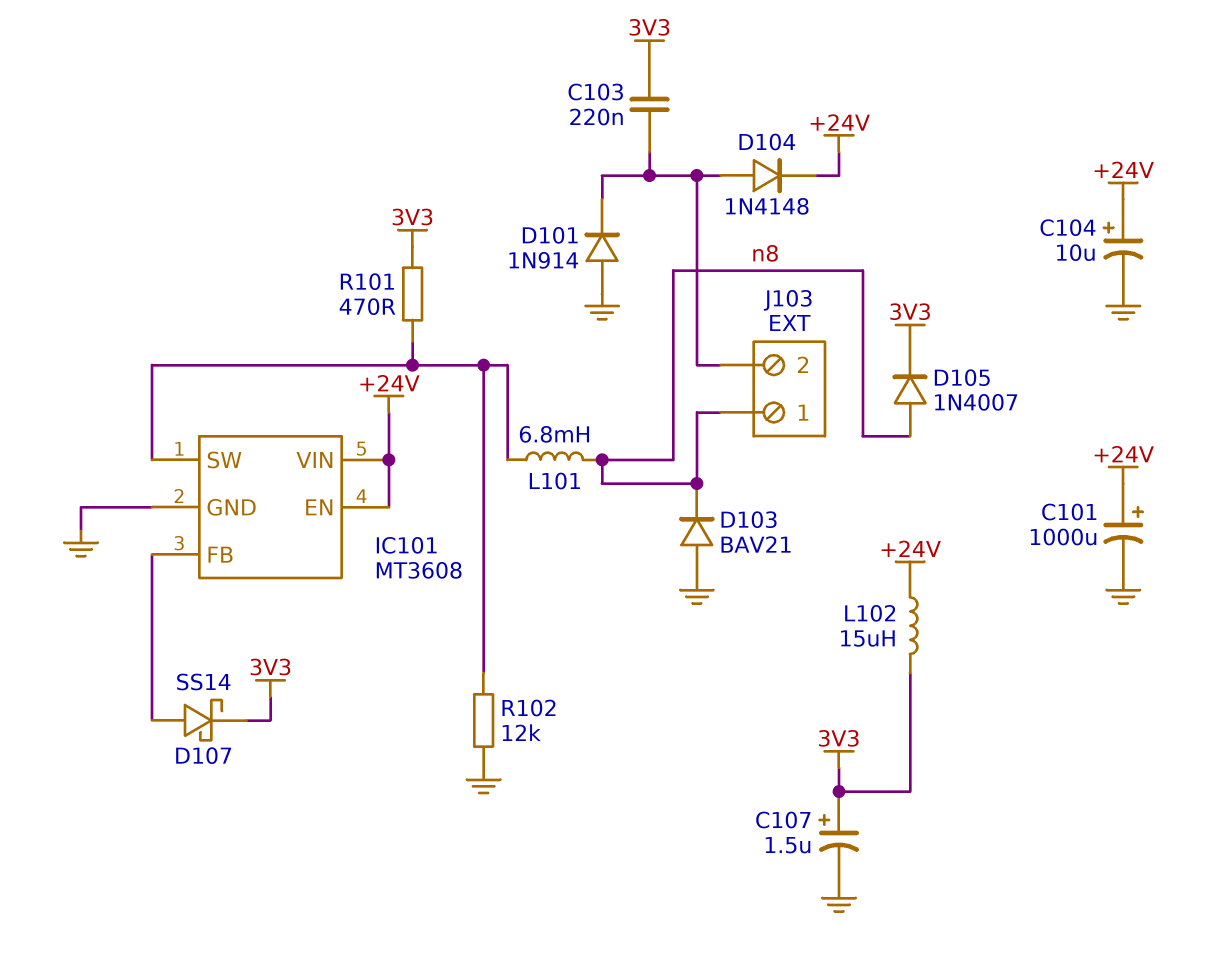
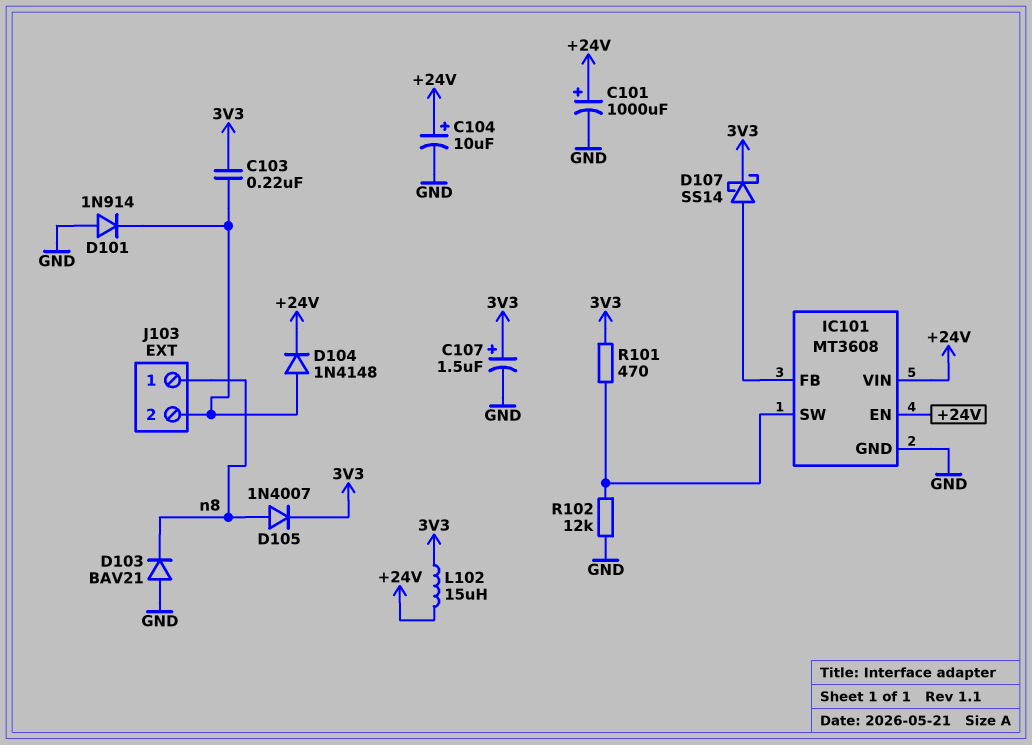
L101: 6.8mH (IC101/SW, n8) -> none

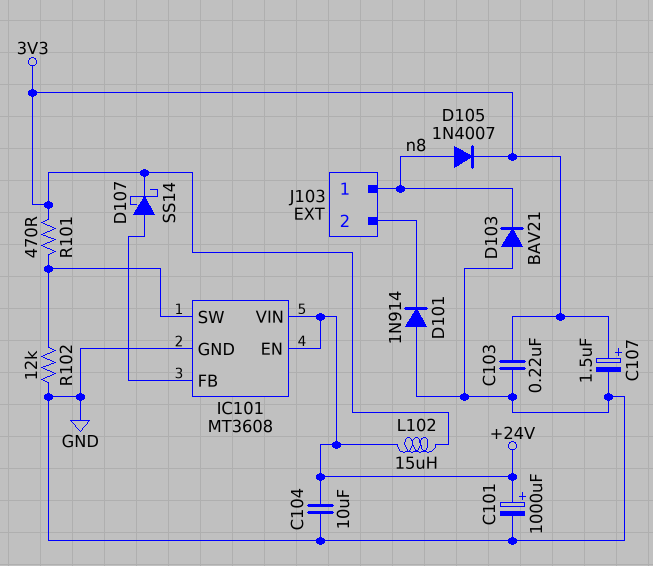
C103: 220nF (3V3, J103/2) -> 220nF (3V3, GND)
C104: 10uF (plus +24V, minus GND) -> 10uF (+24V, GND)
D104: diode 1N4148 (A J103/2, K +24V) -> none

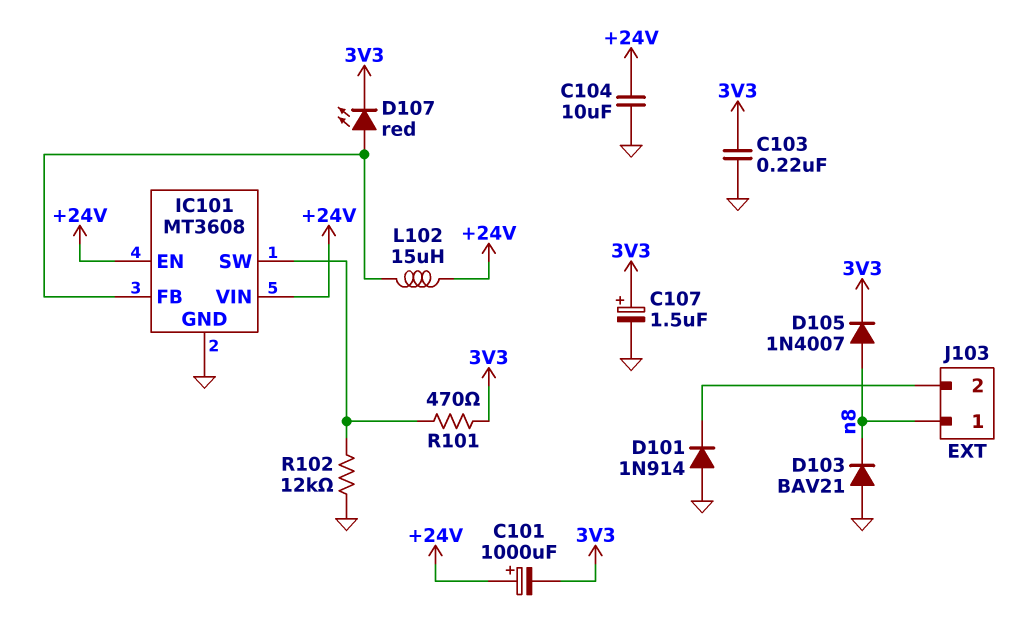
C101: 1000uF (plus +24V, minus GND) -> 1000uF (plus +24V, minus 3V3)
D107: schottky SS14 (A IC101/FB, K 3V3) -> LED red (A IC101/FB, K 3V3)
L102: 15uH (+24V, 3V3) -> 15uH (+24V, IC101/FB)

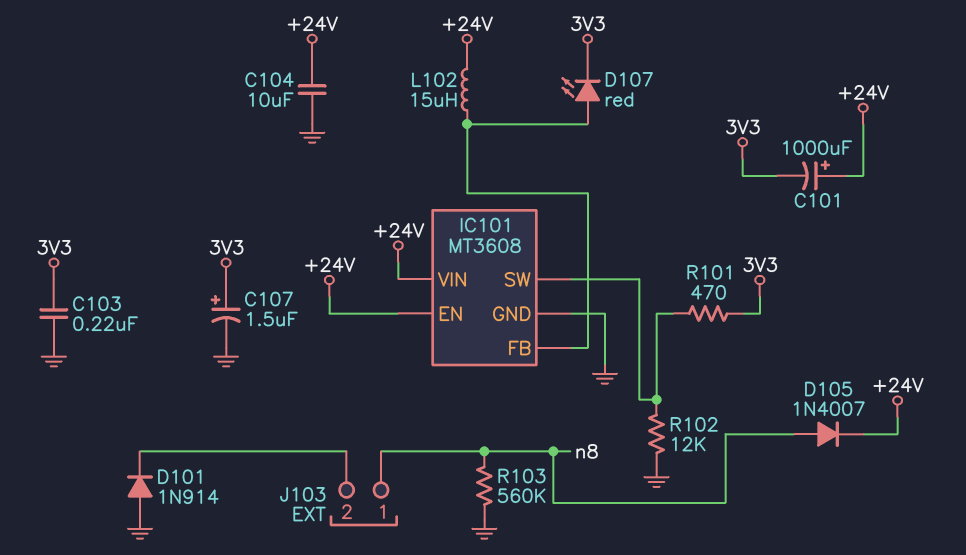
D103: diode BAV21 (A GND, K n8) -> none
D105: diode 1N4007 (A n8, K 3V3) -> diode 1N4007 (A n8, K +24V)
R103: none -> 560k (GND, n8)

